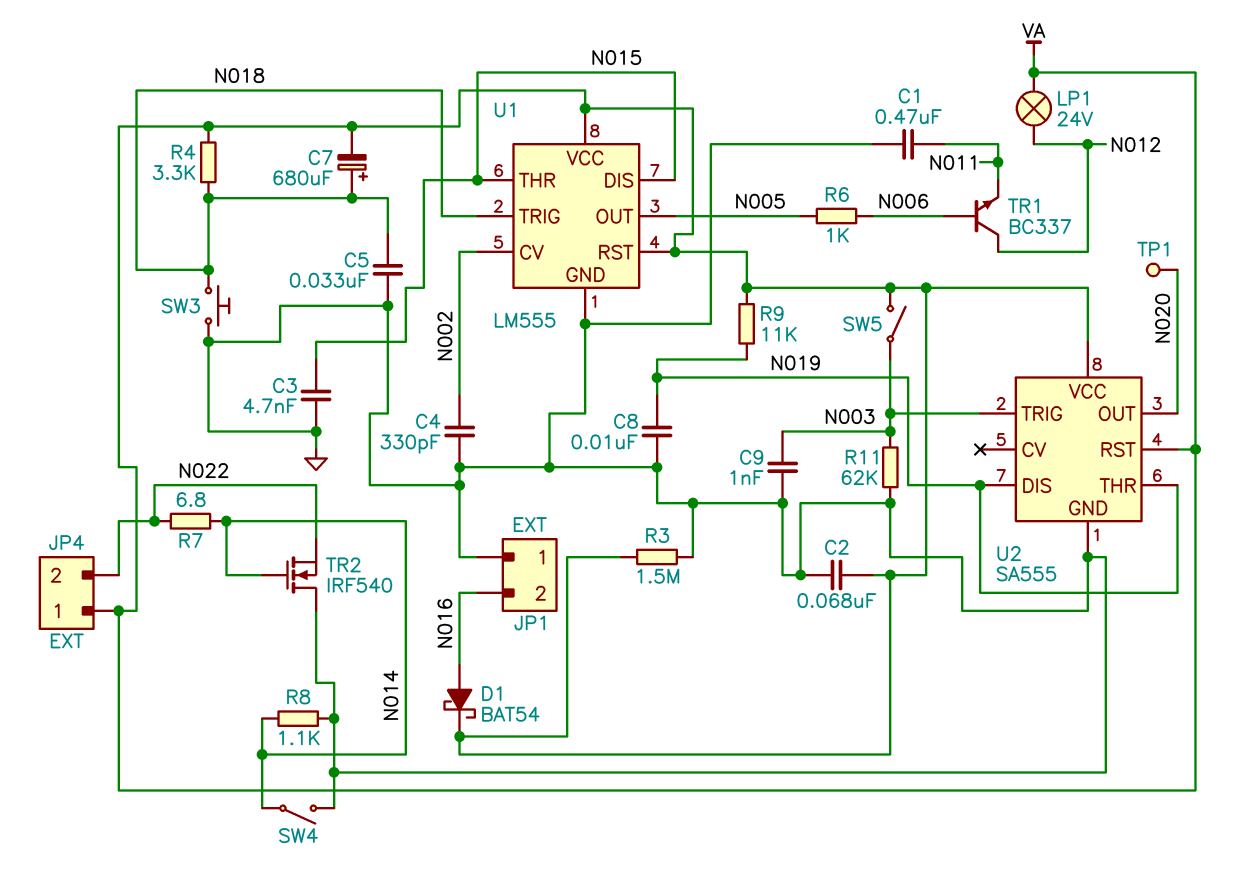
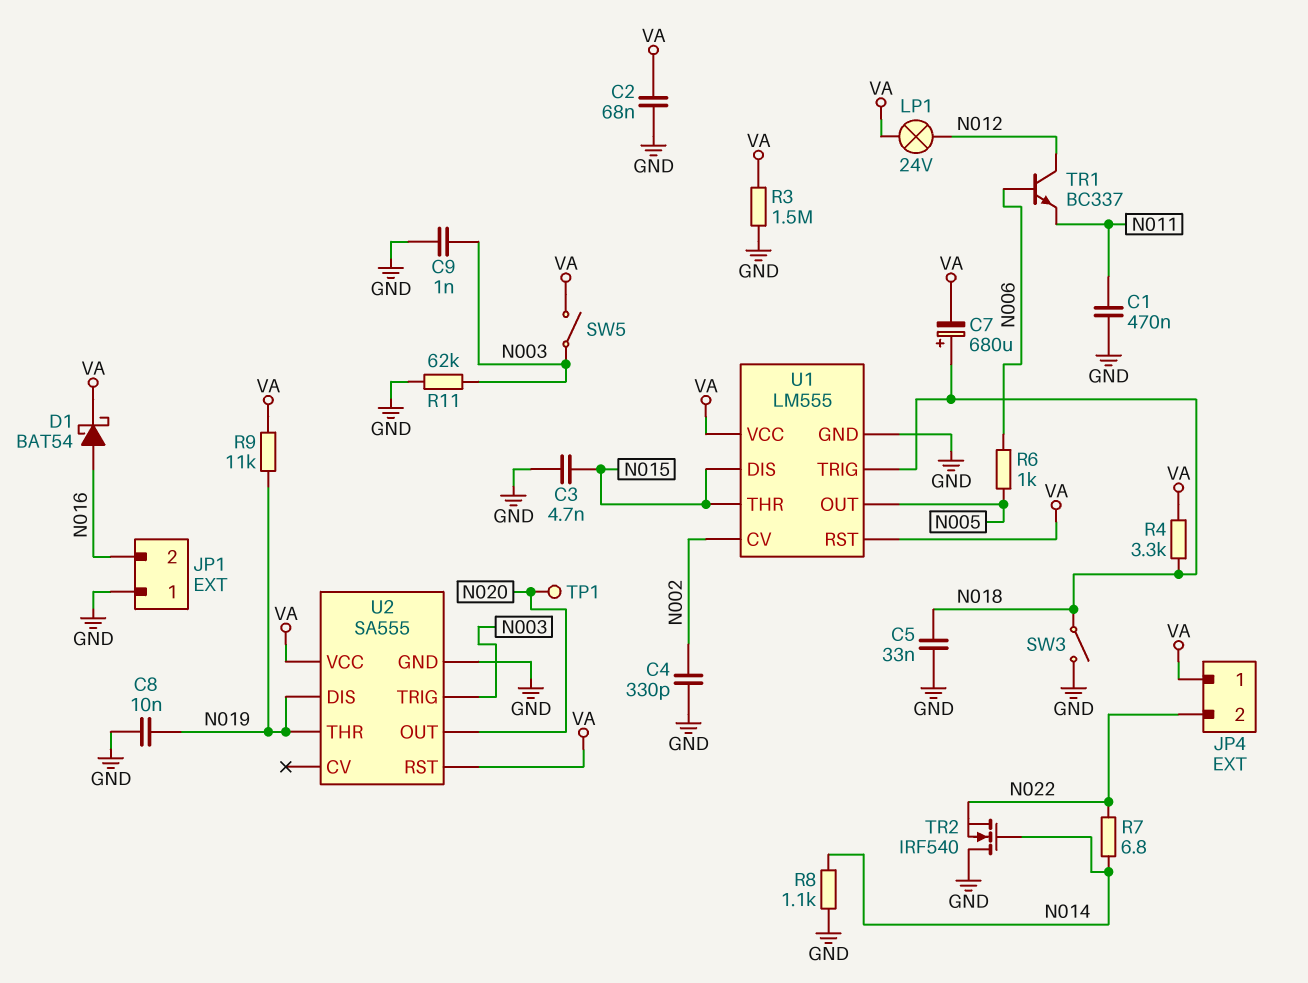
SW3: button (GND, N018) -> switch (GND, N018)
SW4: switch (GND, N014) -> none

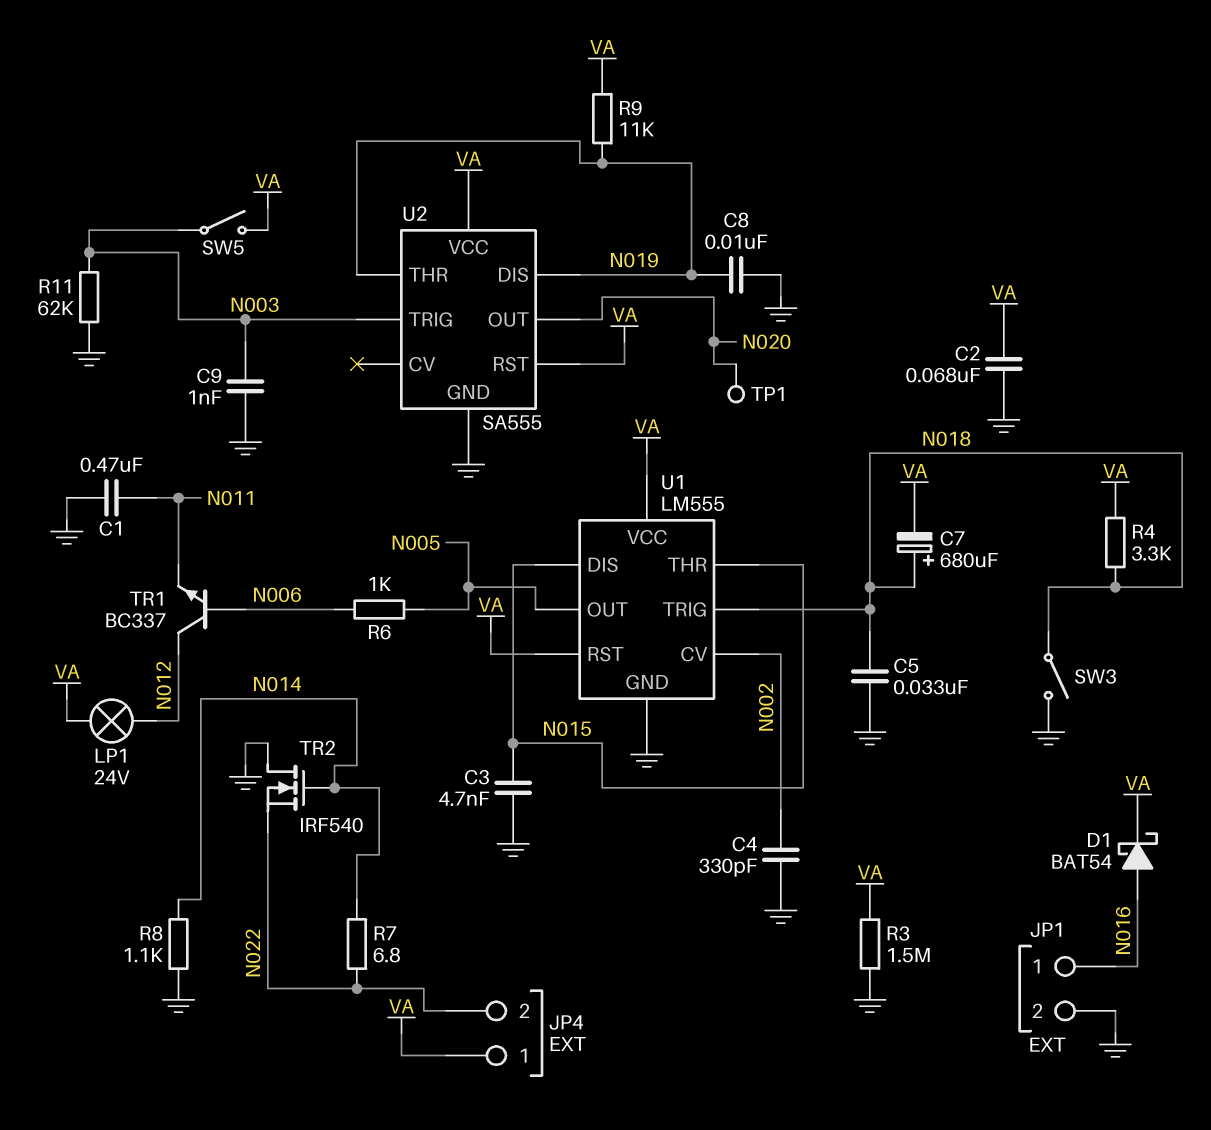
JP1 pin 1: GND -> N016
JP1 pin 2: N016 -> GND

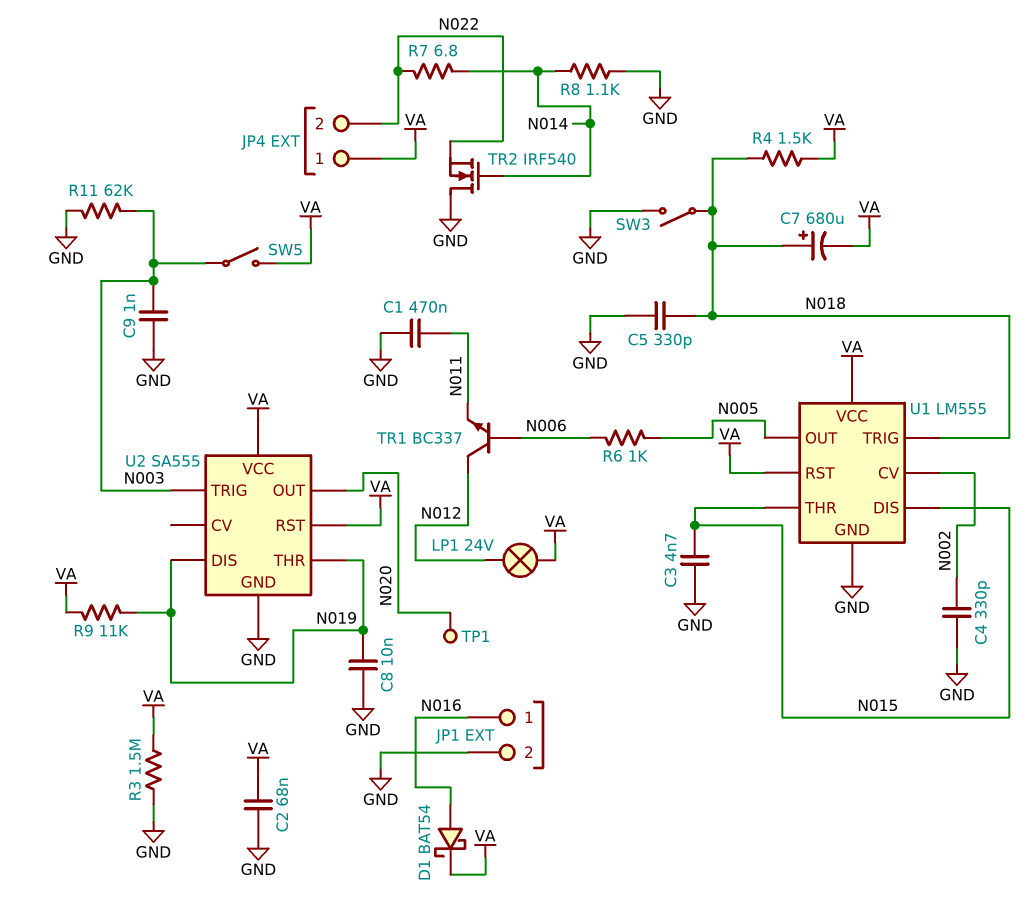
C5: 33nF (GND, N018) -> 330pF (GND, N018)
R4: 3.3k (N018, VA) -> 1.5k (N018, VA)

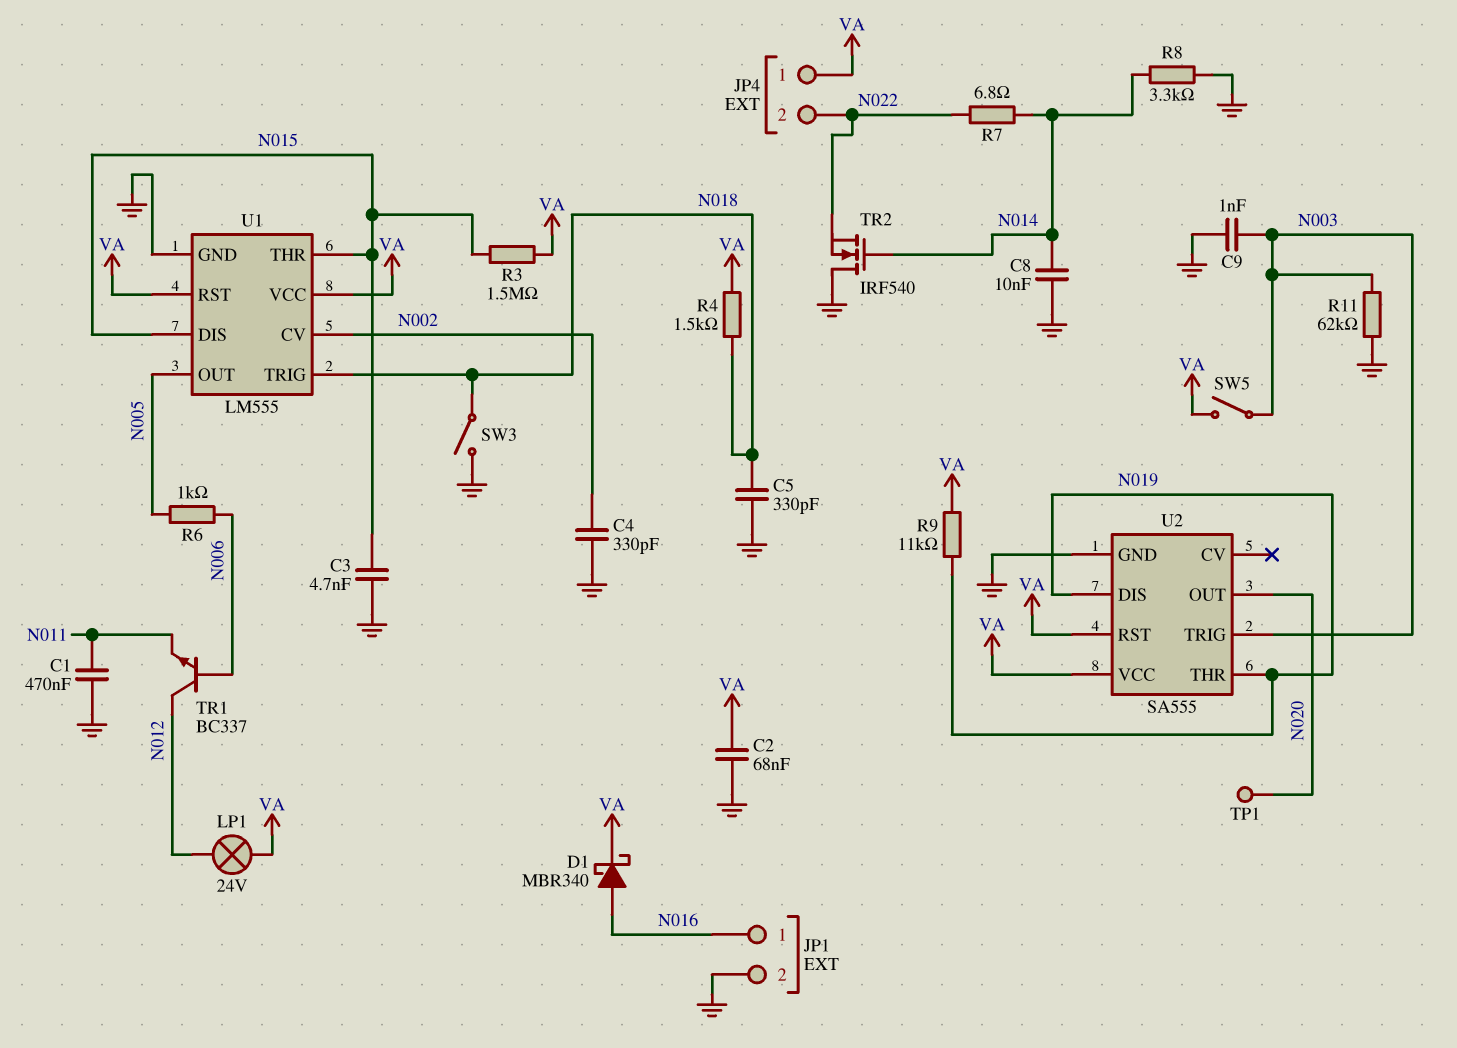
C7: 680uF (plus N018, minus VA) -> none
C8: 10nF (GND, N019) -> 10nF (GND, N014)
D1: schottky BAT54 (A N016, K VA) -> schottky MBR340 (A N016, K VA)
R3: 1.5M (GND, VA) -> 1.5M (N015, VA)
R8: 1.1k (GND, N014) -> 3.3k (GND, N014)

